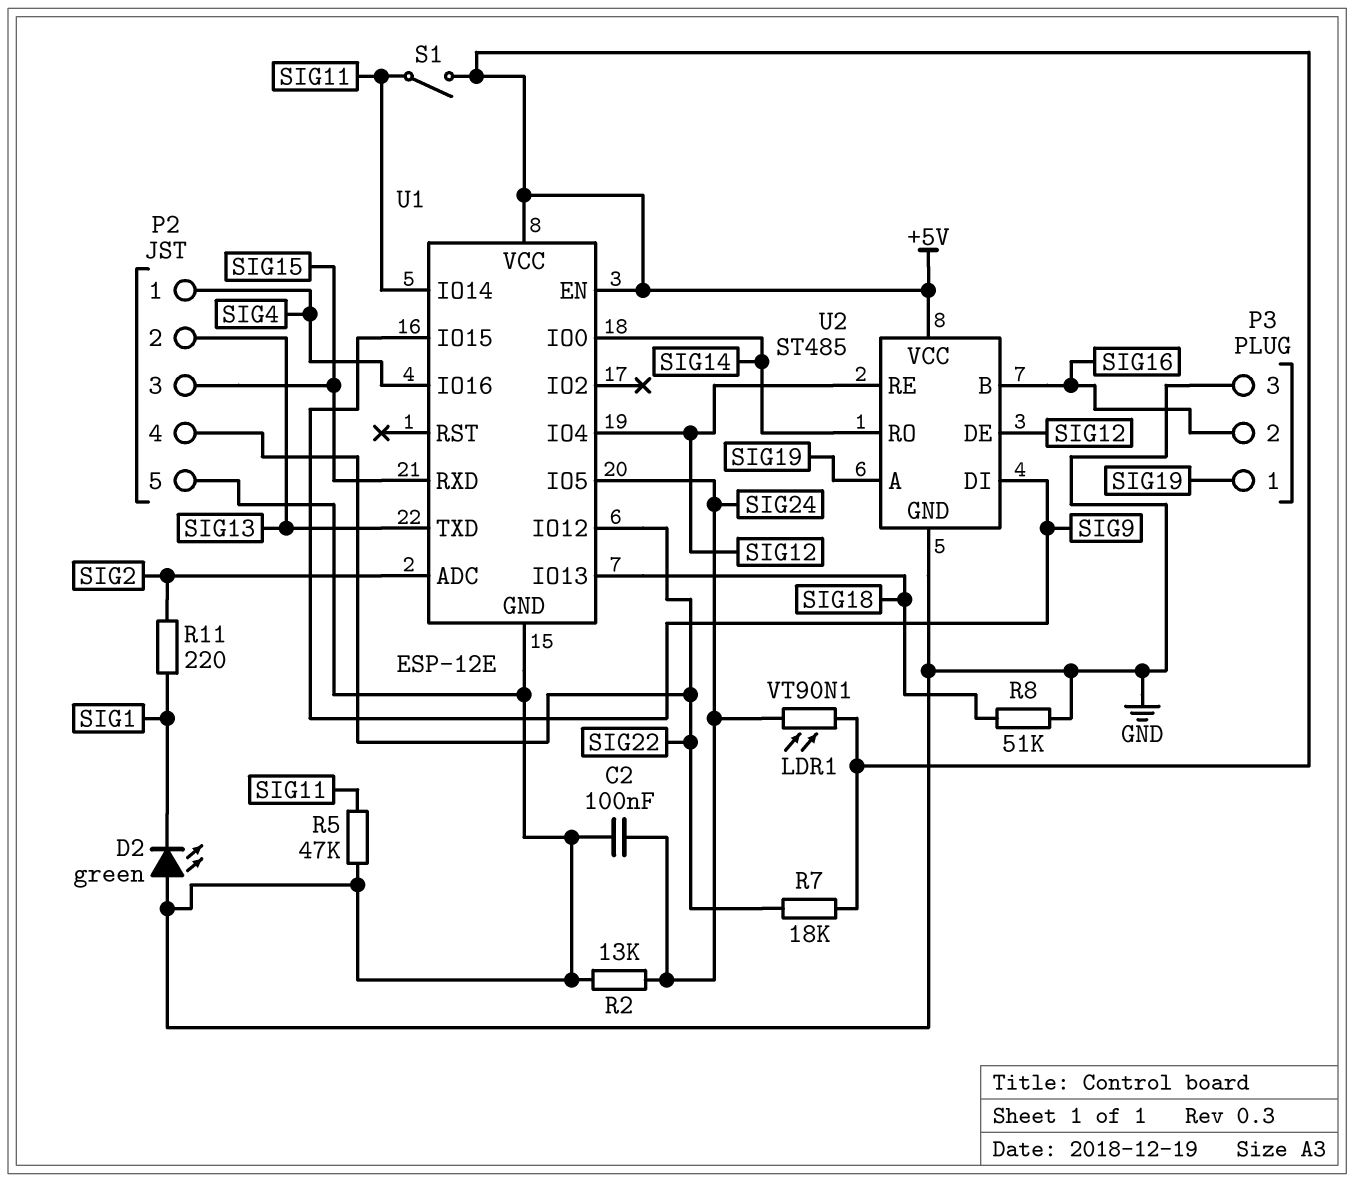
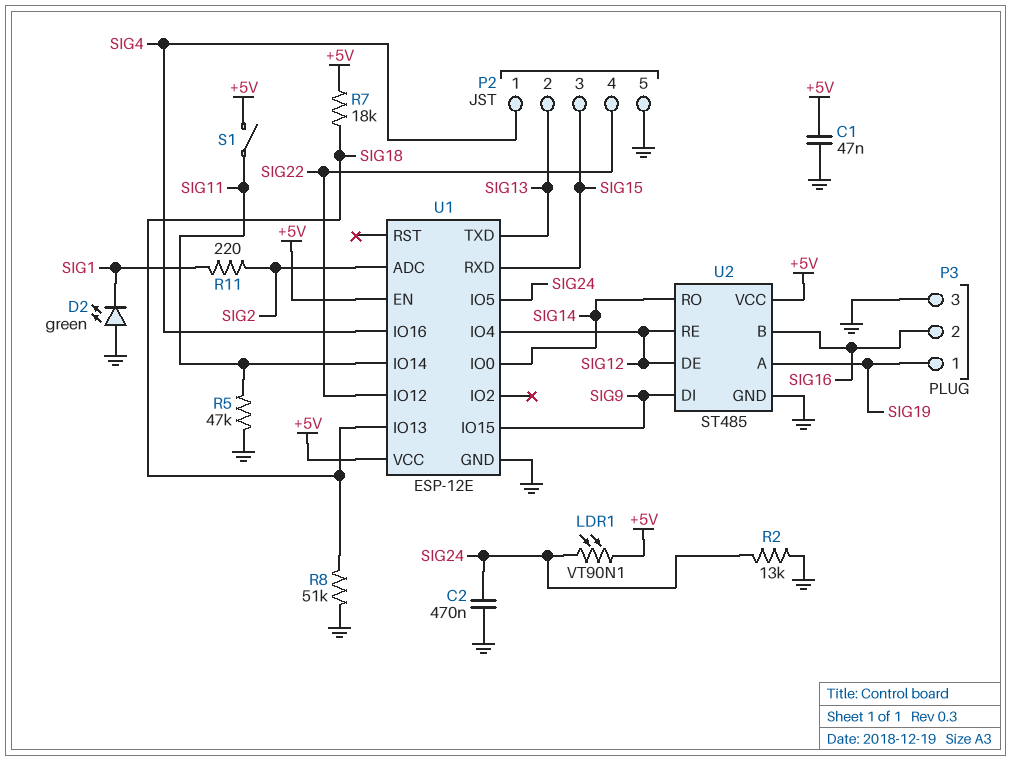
C1: none -> 47nF (+5V, GND)
C2: 100nF (GND, SIG24) -> 470nF (GND, SIG24)
R7: 18k (+5V, SIG22) -> 18k (+5V, SIG18)

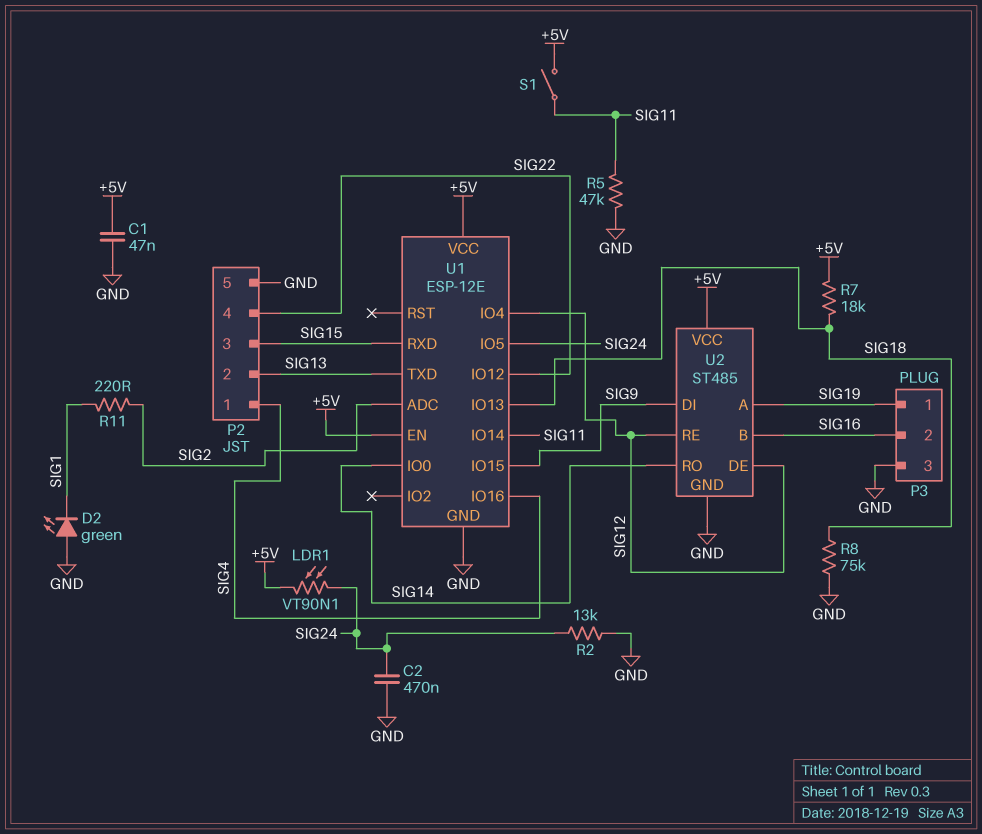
R8: 51k (GND, SIG18) -> 75k (GND, SIG18)

